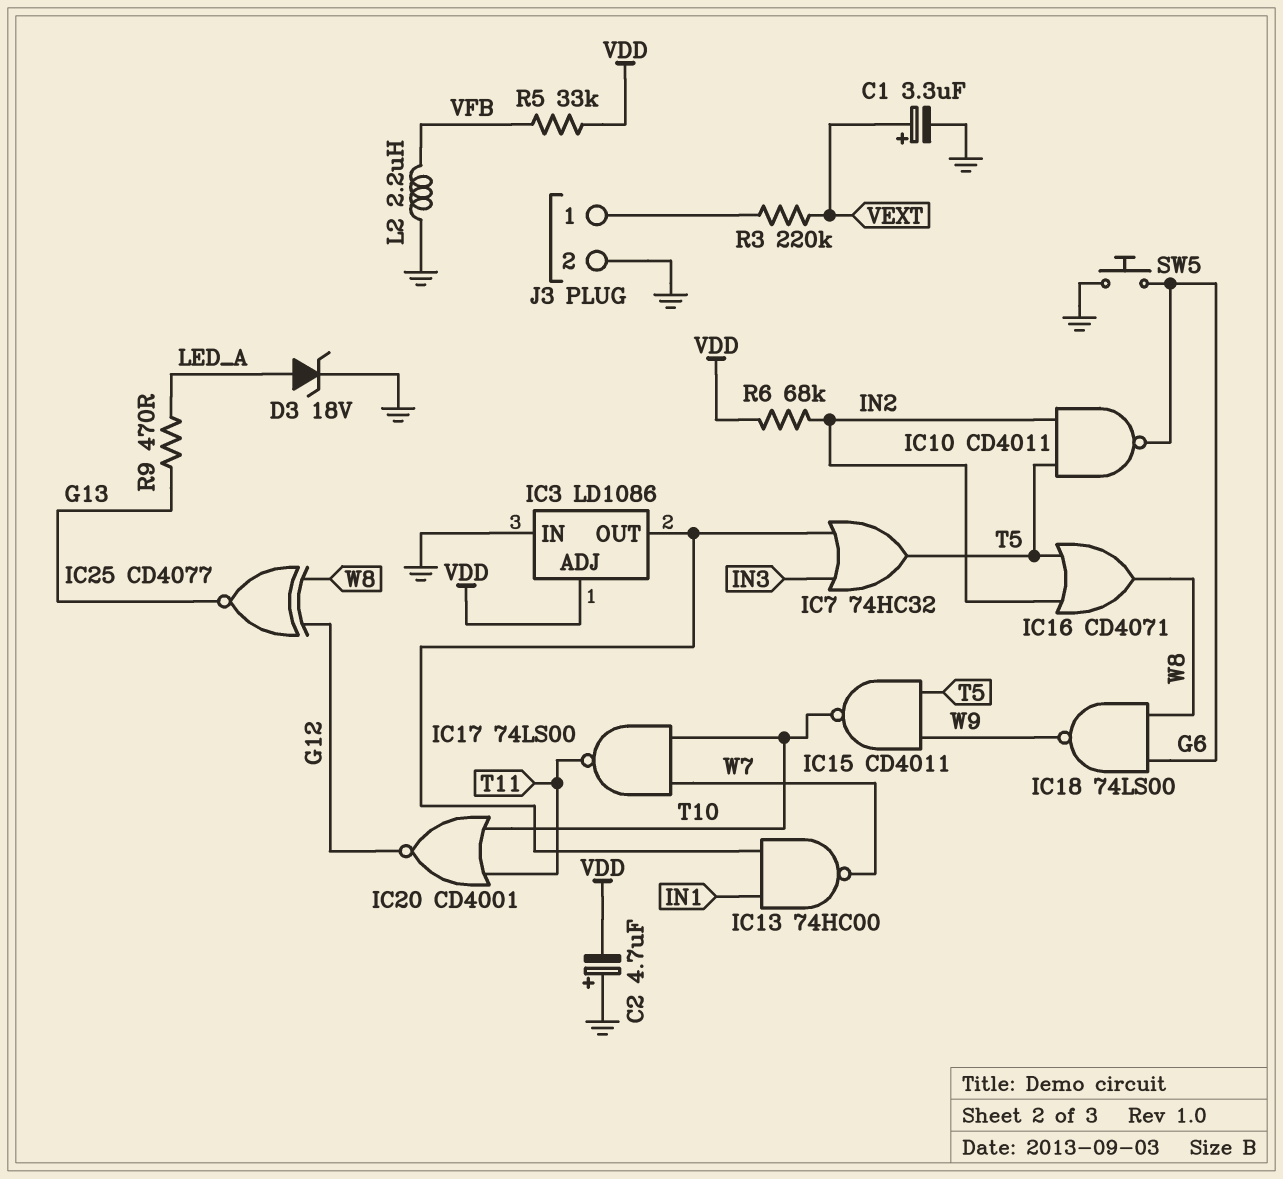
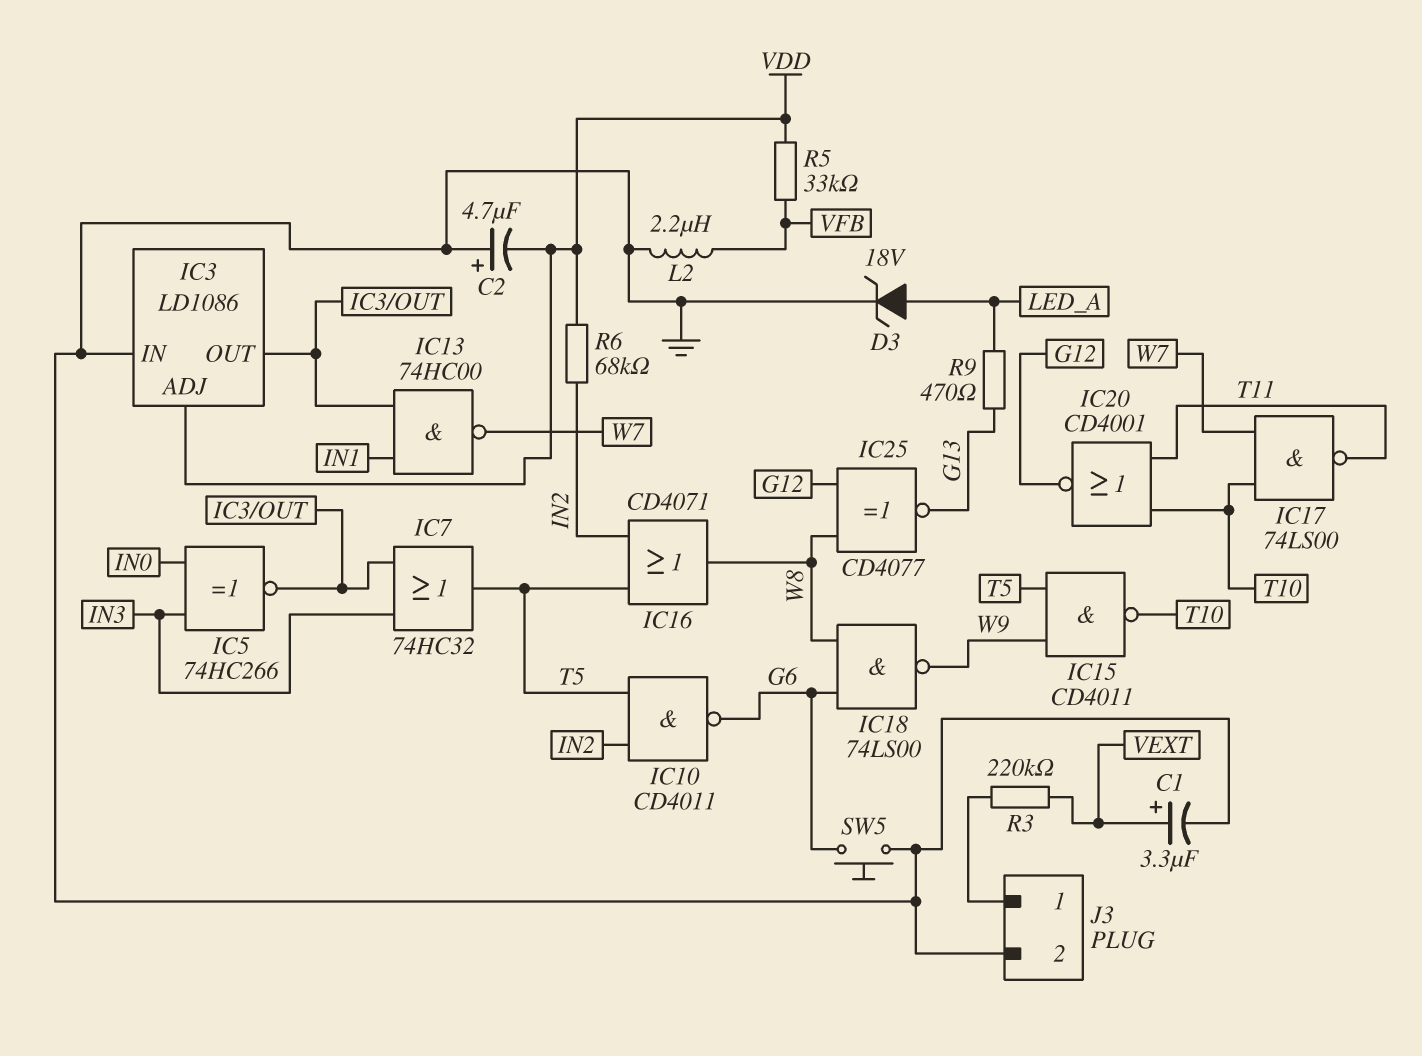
IC5: none -> XNOR 74HC266 (in IN0, in IN3, out IC3/OUT)

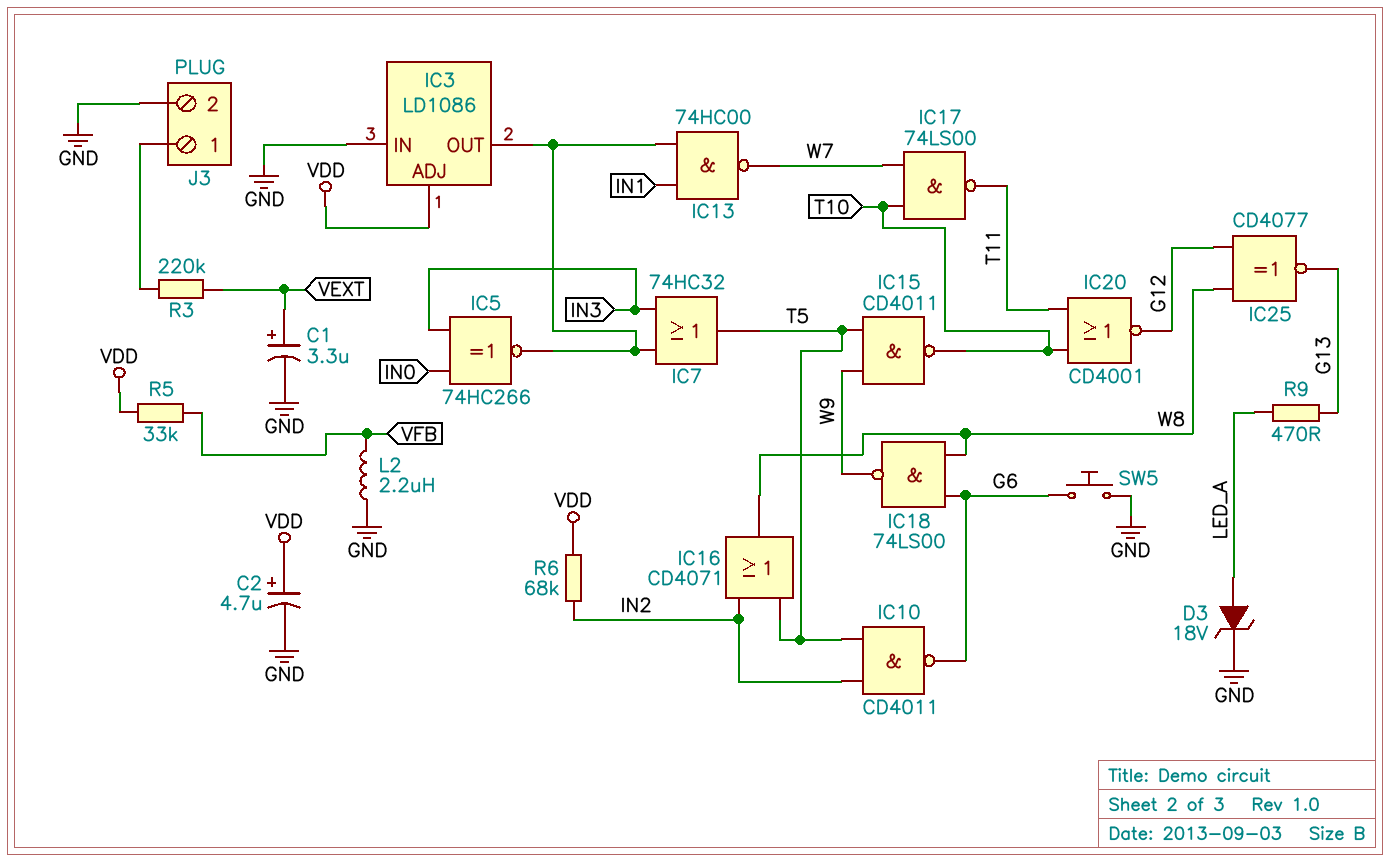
C2: 4.7uF (plus GND, minus VDD) -> 4.7uF (plus VDD, minus GND)

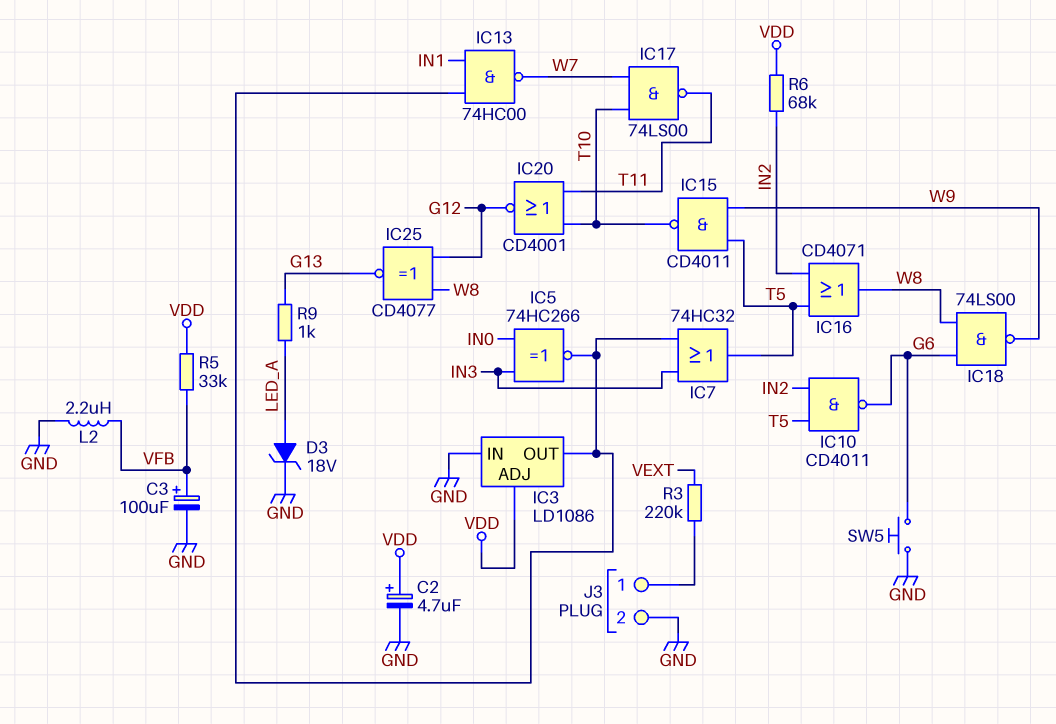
C1: 3.3uF (plus VEXT, minus GND) -> none
C3: none -> 100uF (plus VFB, minus GND)
R9: 470 (G13, LED_A) -> 1k (G13, LED_A)

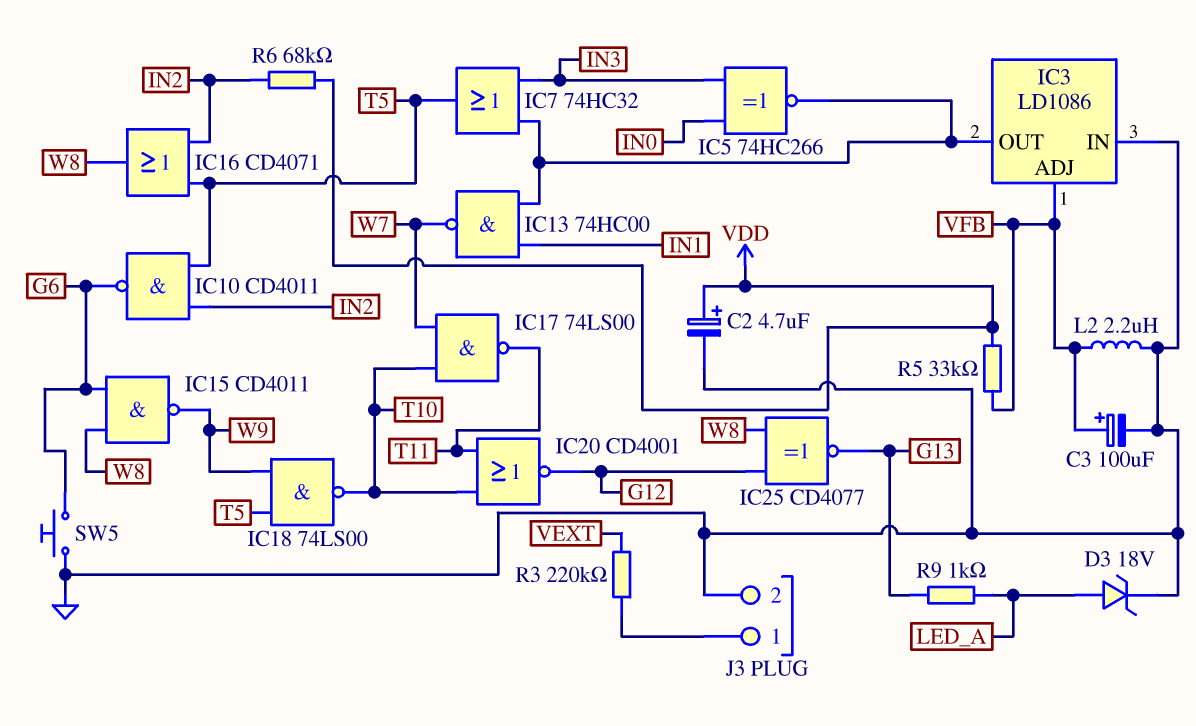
IC3 pin ADJ: VDD -> VFB
IC15: NAND CD4011 (in T5, in W9, out T10) -> NAND CD4011 (in G6, in W8, out W9)
IC18: NAND 74LS00 (in G6, in W8, out W9) -> NAND 74LS00 (in T5, in W9, out T10)

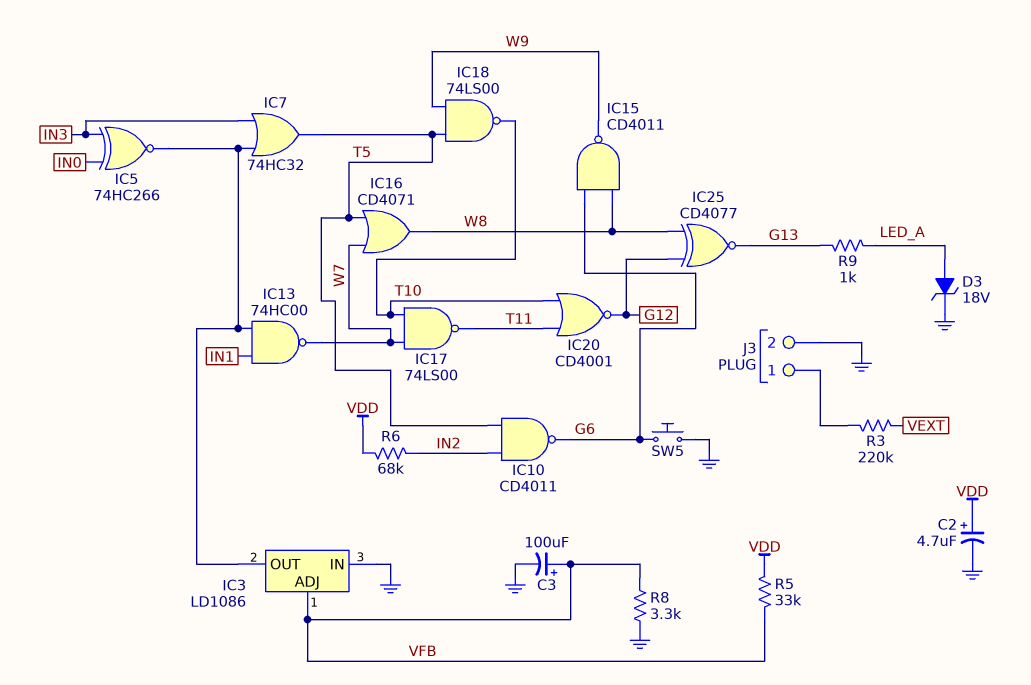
IC16: OR CD4071 (in IN2, in T5, out W8) -> OR CD4071 (in T5, in W7, out W8)
L2: 2.2uH (GND, VFB) -> none
R8: none -> 3.3k (GND, VFB)

